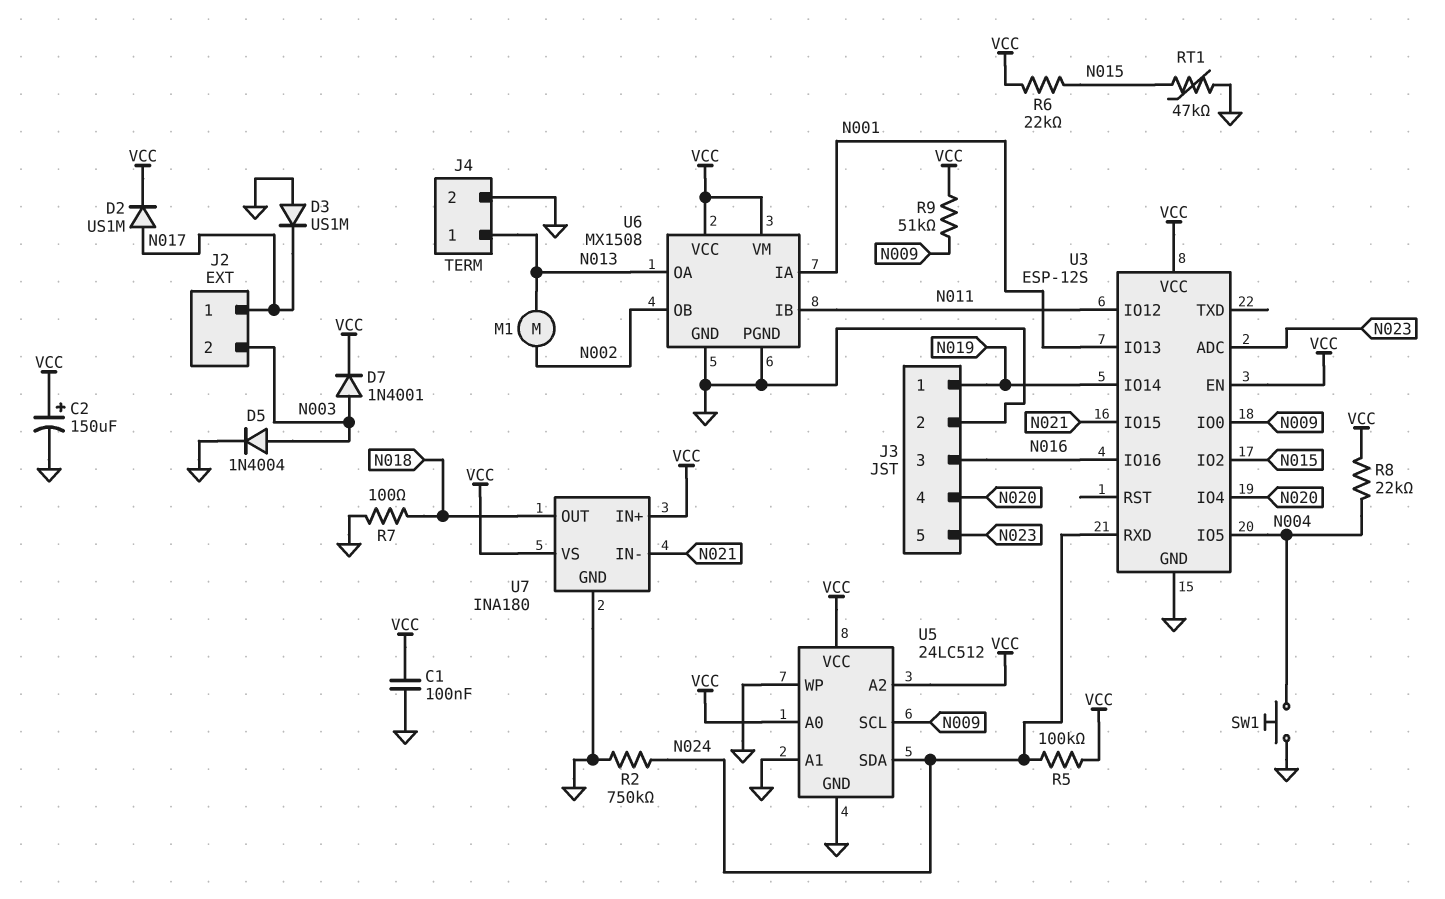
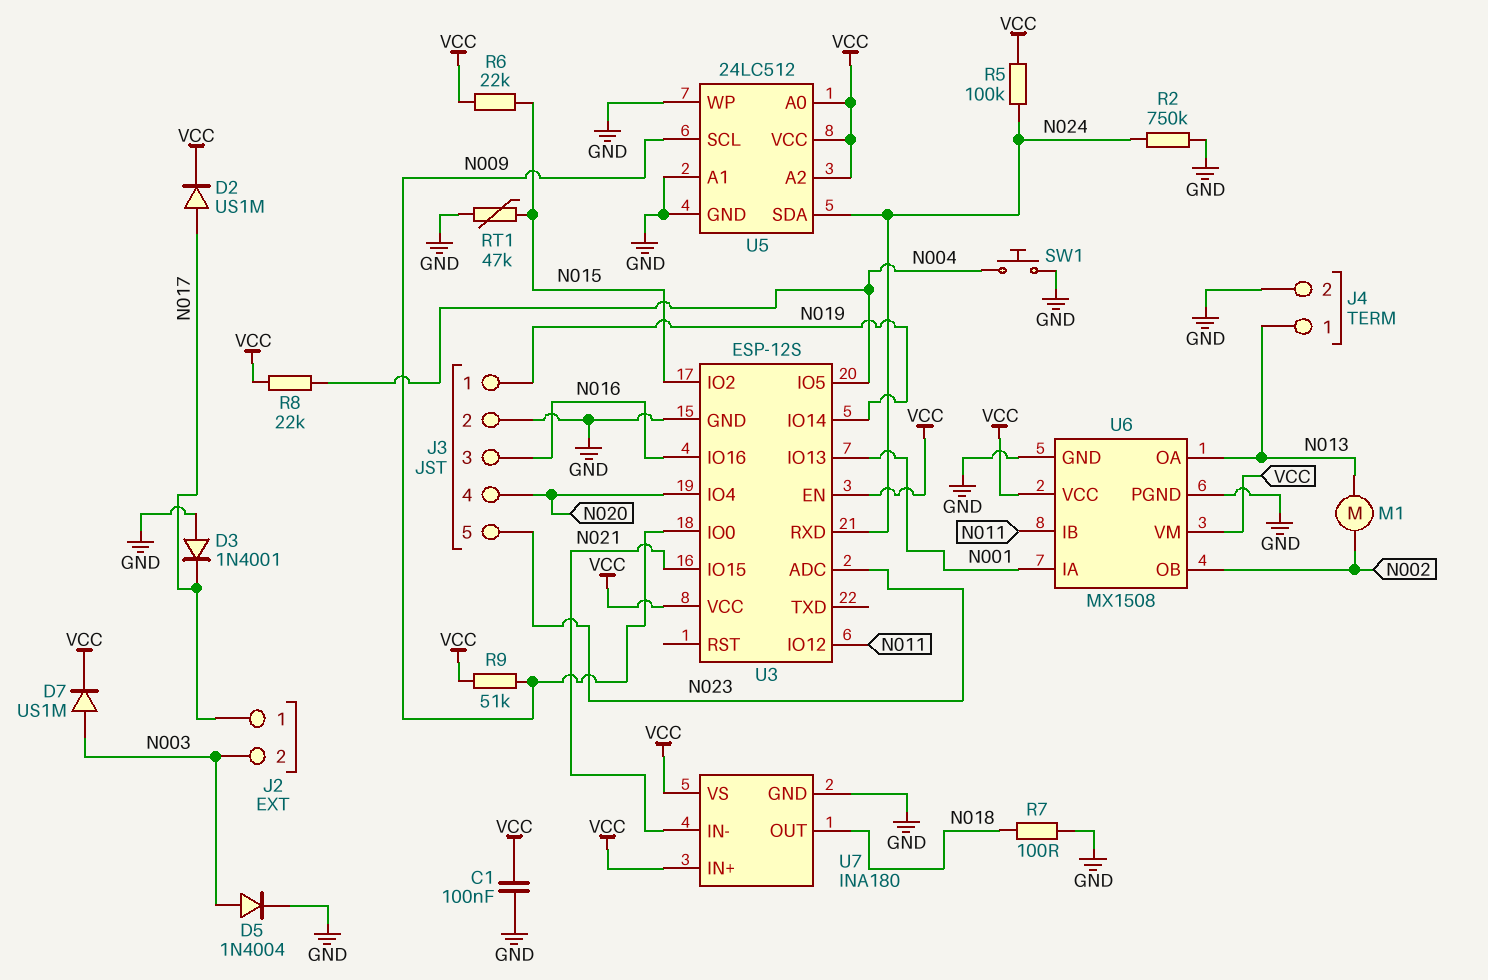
C2: 150uF (plus VCC, minus GND) -> none
D3: diode US1M (A GND, K N017) -> diode 1N4001 (A GND, K N017)
D7: diode 1N4001 (A N003, K VCC) -> diode US1M (A N003, K VCC)

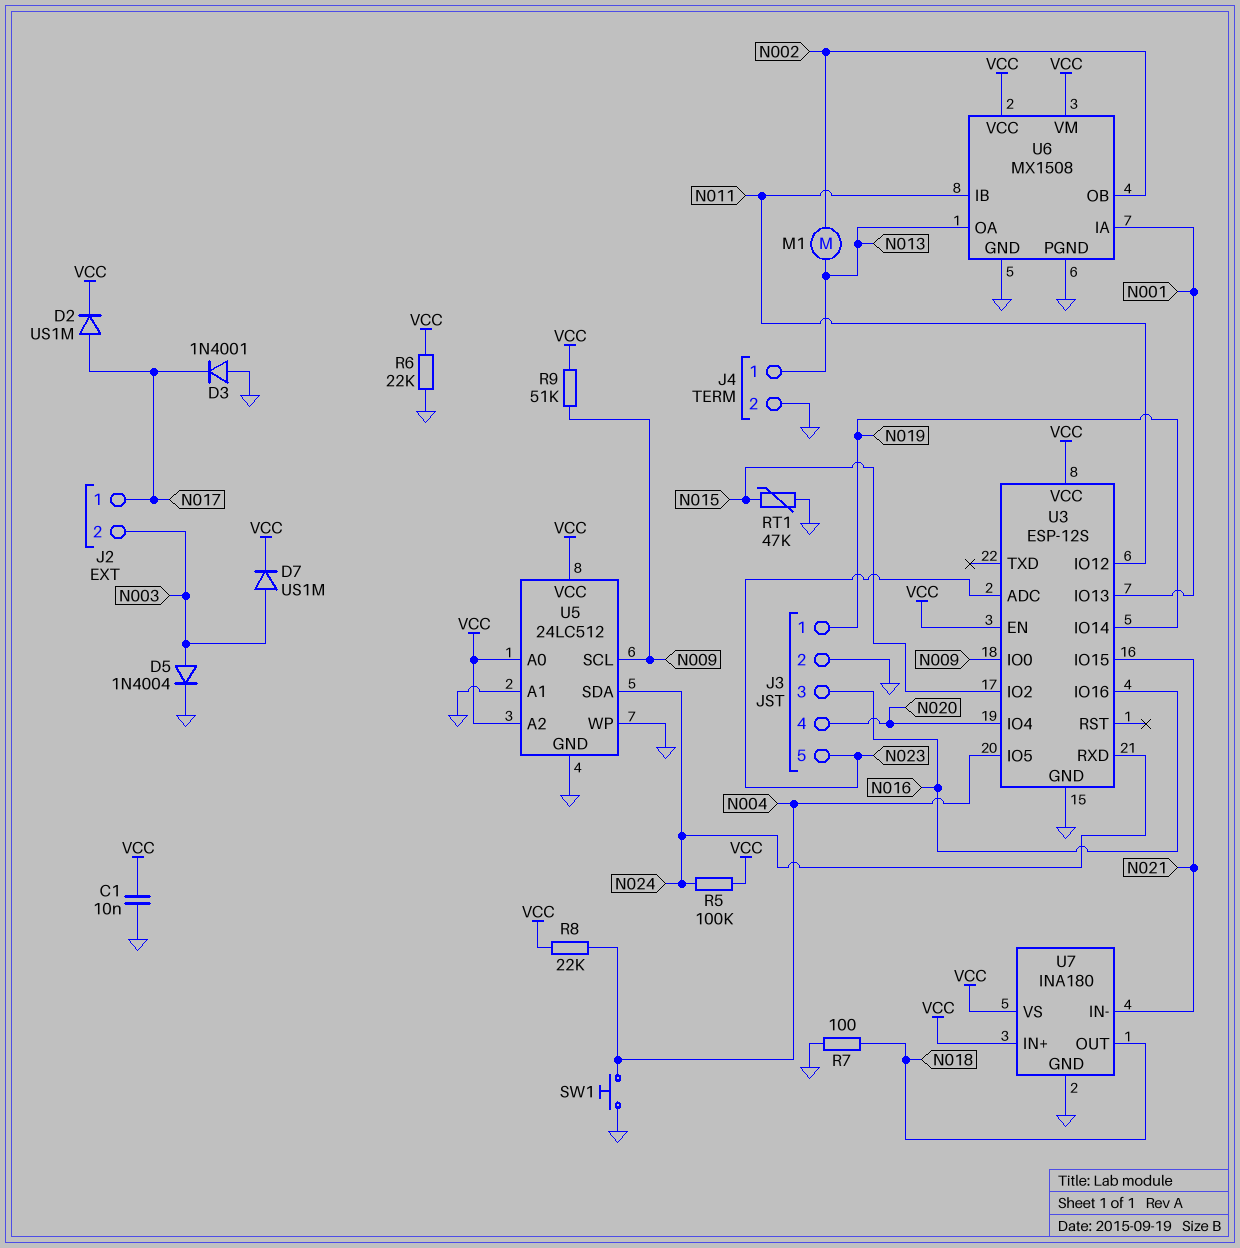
C1: 100nF (GND, VCC) -> 10nF (GND, VCC)
R2: 750k (GND, N024) -> none
R6: 22k (N015, VCC) -> 22k (GND, VCC)

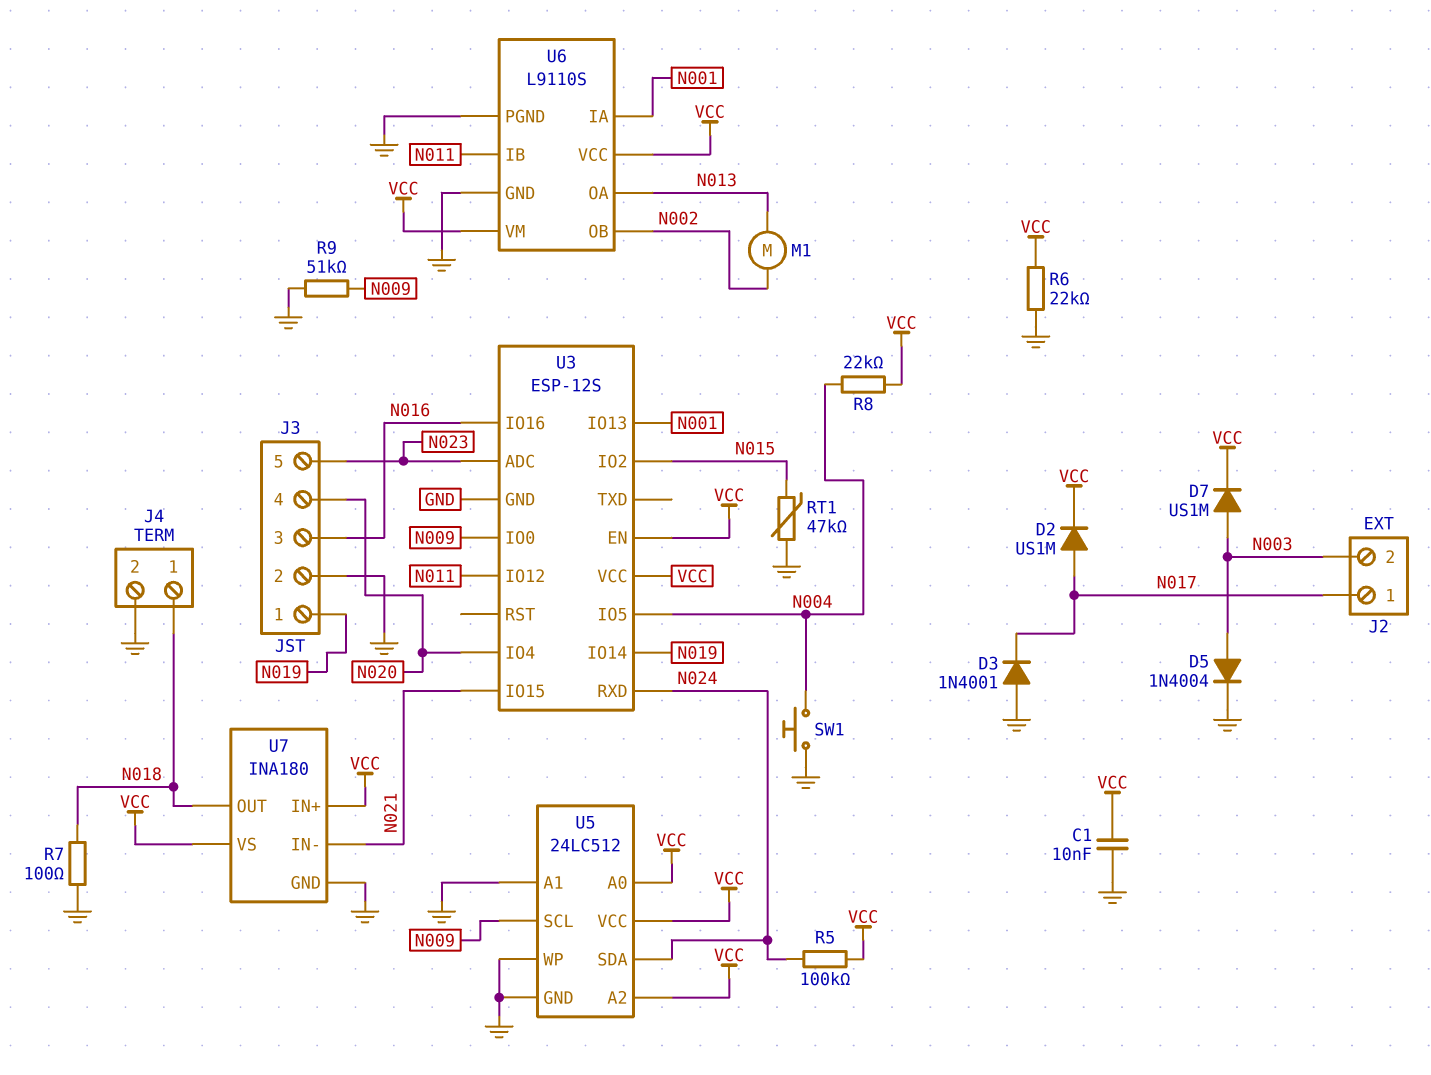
J4 pin 1: N013 -> N018
R9: 51k (N009, VCC) -> 51k (GND, N009)
U6: MX1508 -> L9110S

